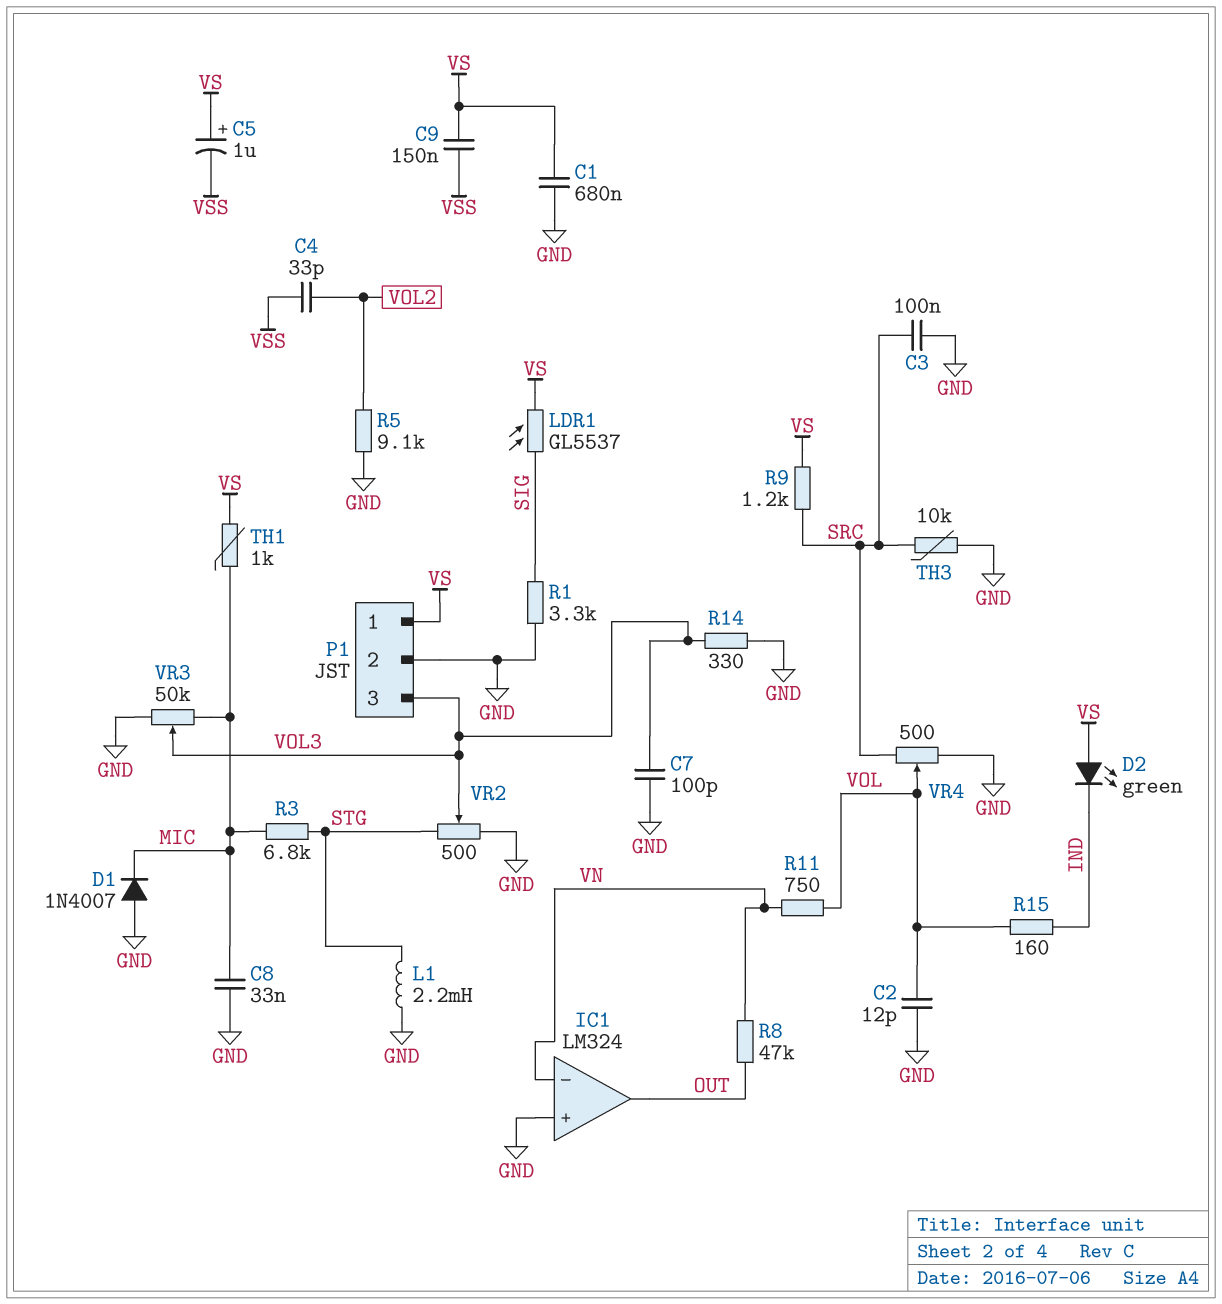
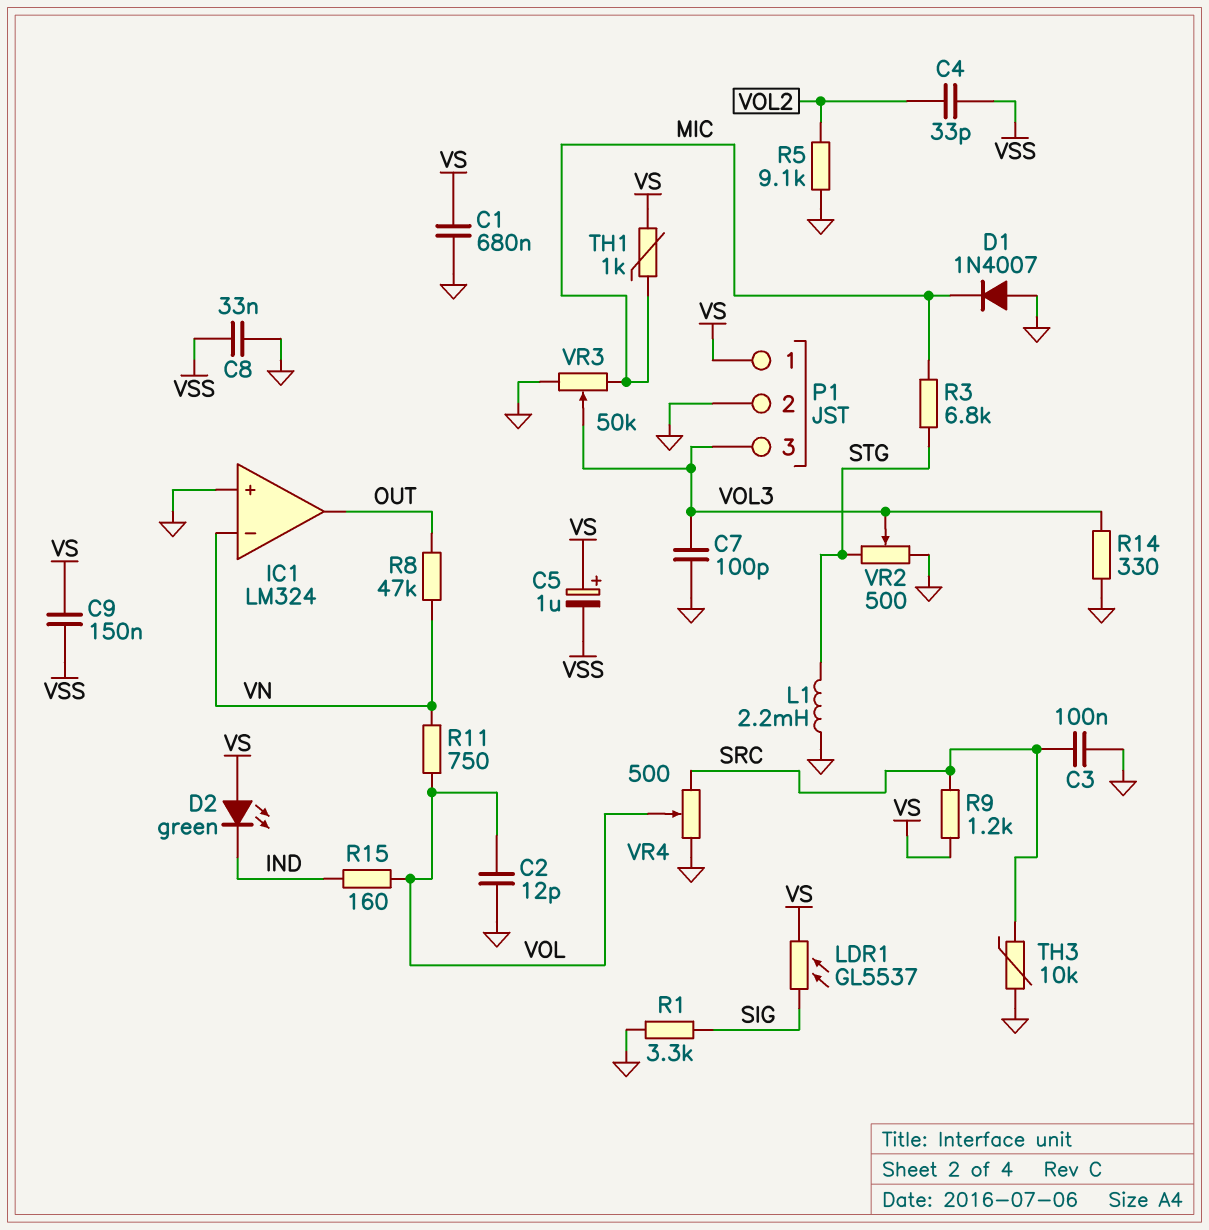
C8: 33nF (GND, MIC) -> 33nF (GND, VSS)

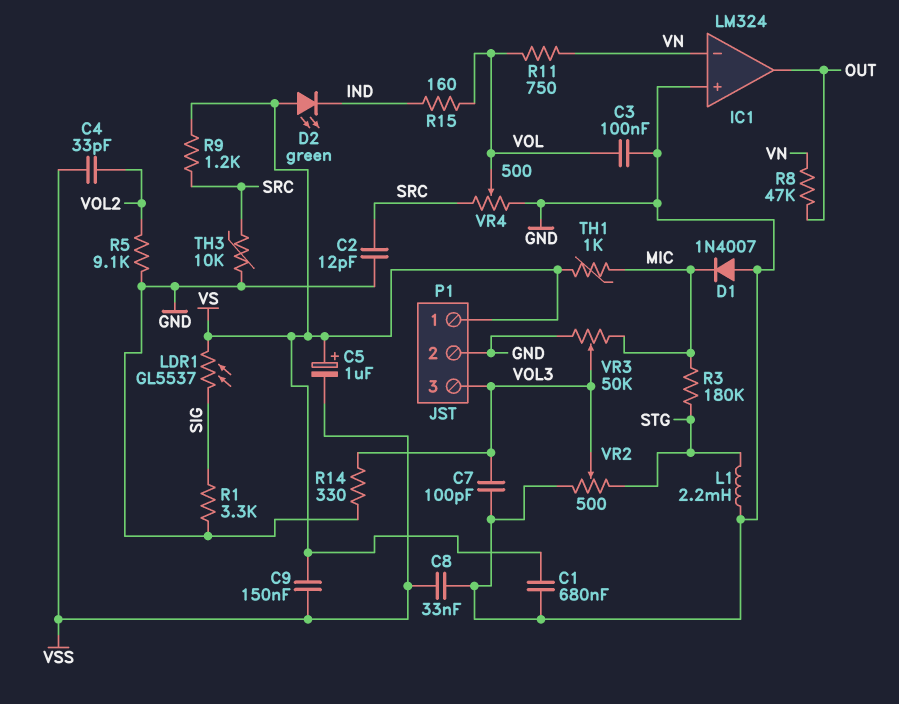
C2: 12pF (GND, VOL) -> 12pF (GND, SRC)
C3: 100nF (GND, SRC) -> 100nF (GND, VOL)
R3: 6.8k (MIC, STG) -> 180k (MIC, STG)

